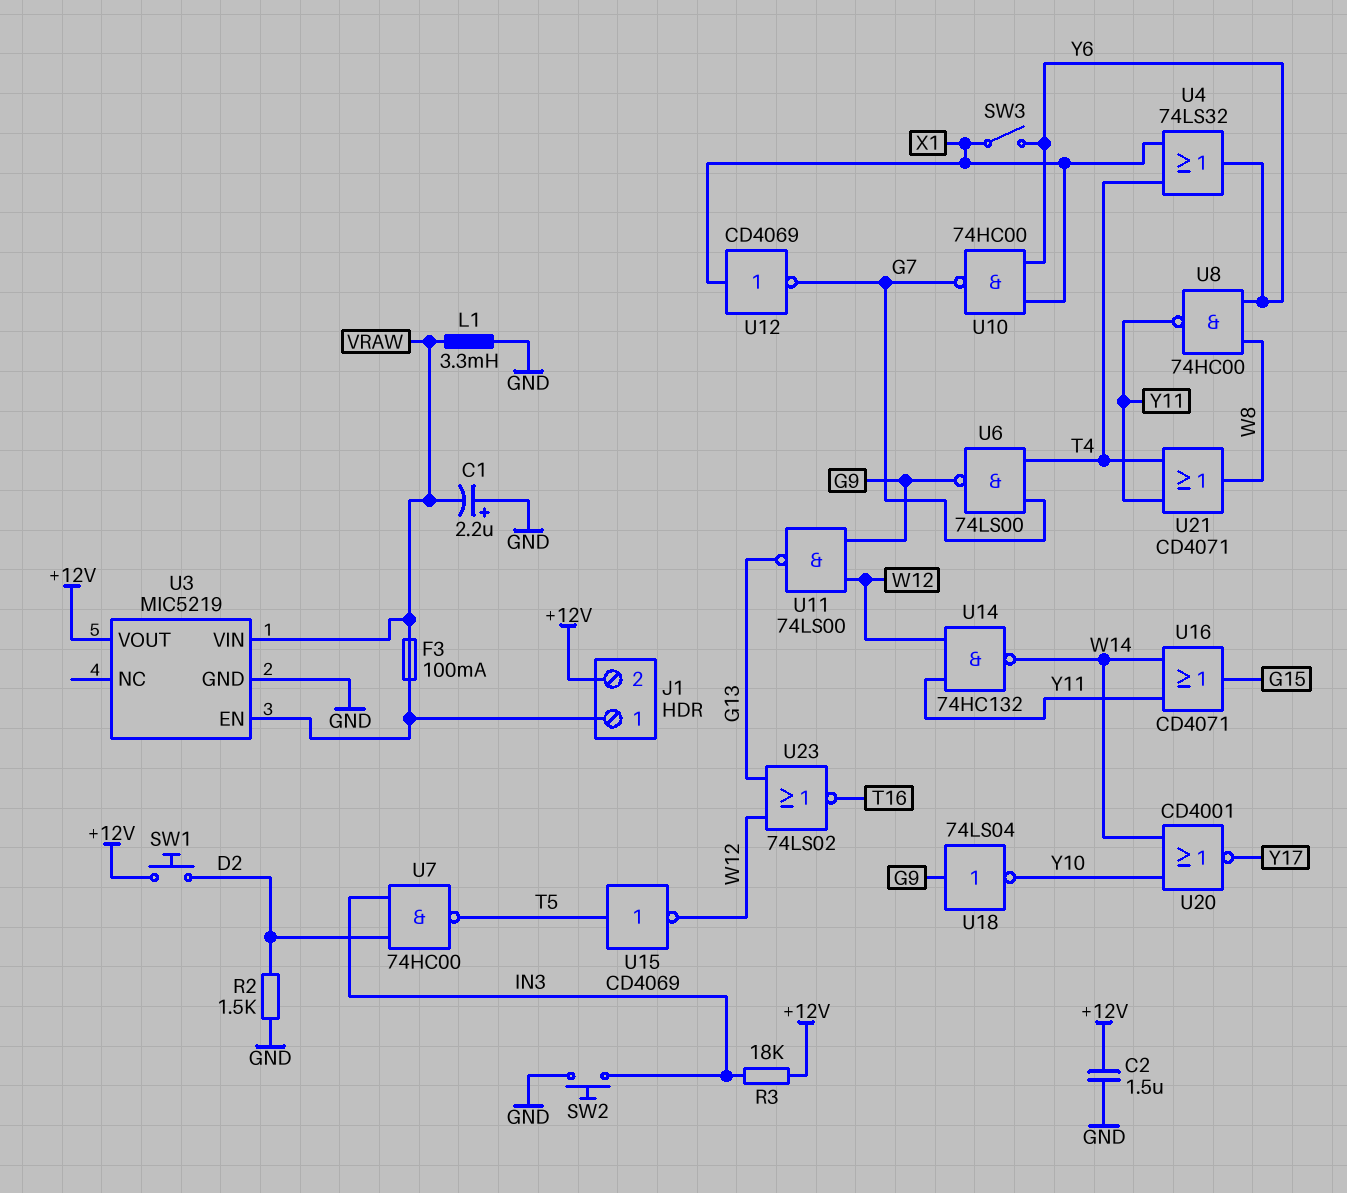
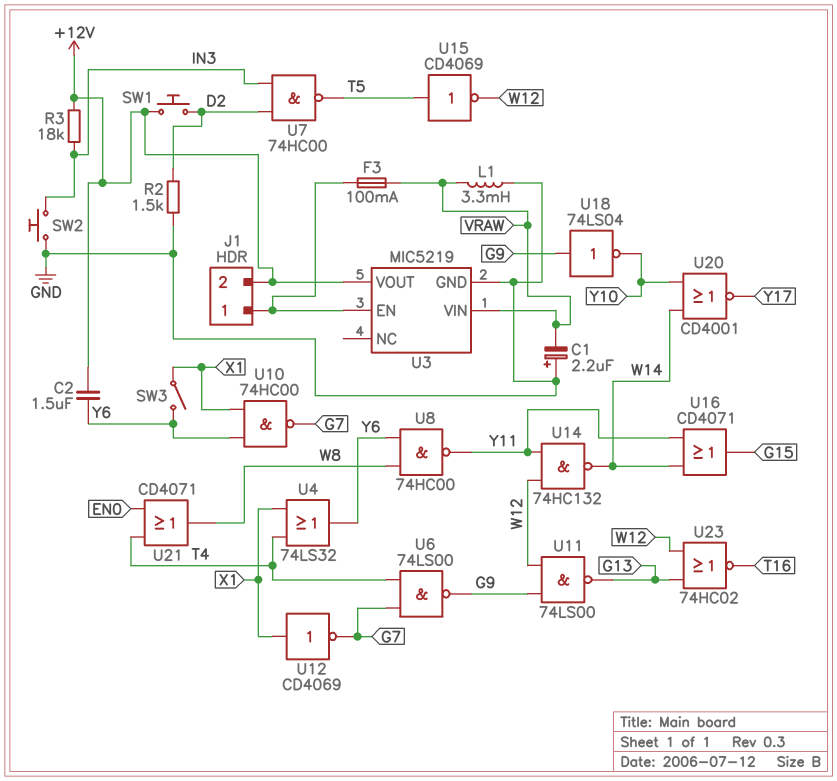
C2: 1.5uF (+12V, GND) -> 1.5uF (+12V, Y6)
U21: OR CD4071 (in T4, in Y11, out W8) -> OR CD4071 (in EN0, in T4, out W8)
U23: NOR 74LS02 (in G13, in W12, out T16) -> NOR 74HC02 (in G13, in W12, out T16)

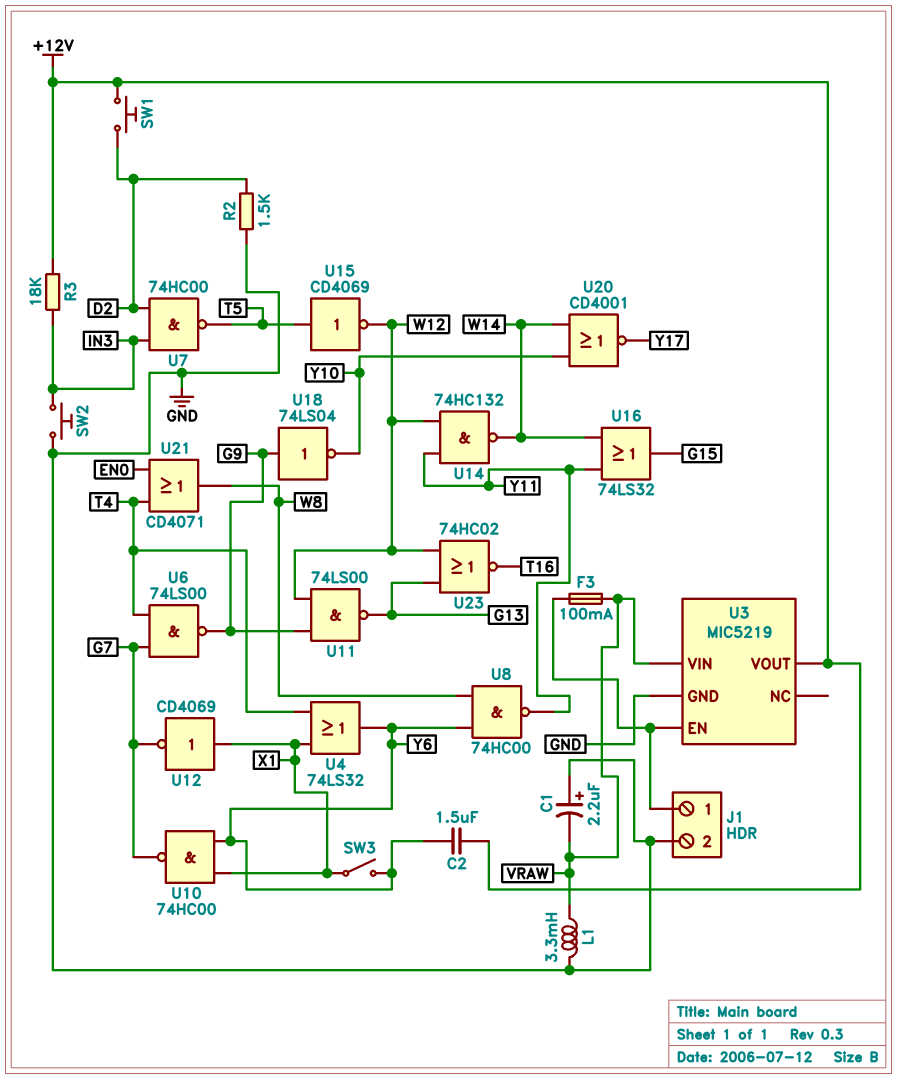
J1 pin 2: +12V -> GND
U16: OR CD4071 (in W14, in Y11, out G15) -> OR 74LS32 (in W14, in Y11, out G15)

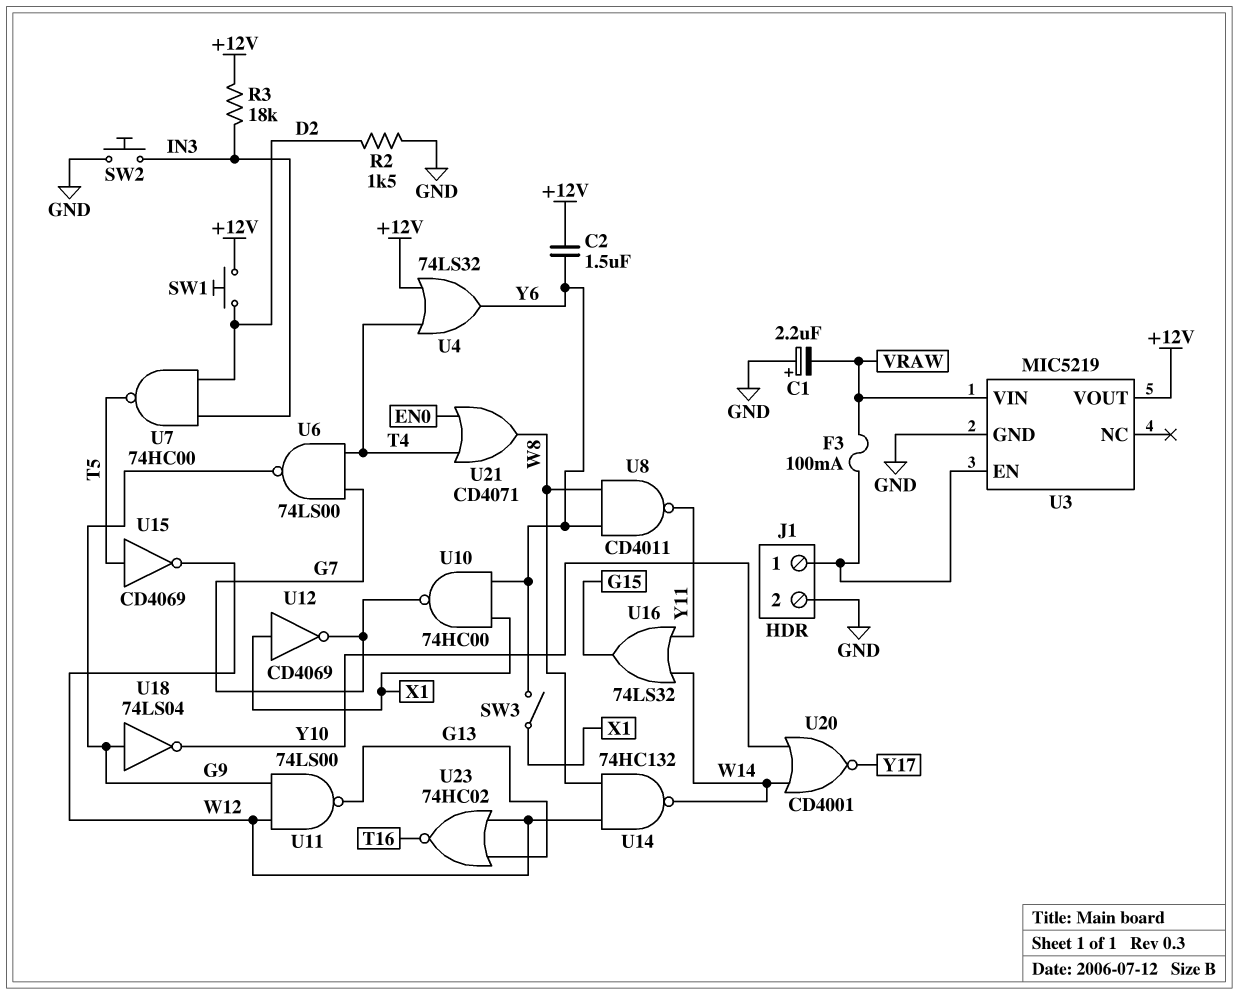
L1: 3.3mH (GND, VRAW) -> none
U4: OR 74LS32 (in T4, in X1, out Y6) -> OR 74LS32 (in +12V, in T4, out Y6)
U8: NAND 74HC00 (in W8, in Y6, out Y11) -> NAND CD4011 (in W8, in Y6, out Y11)
U14: NAND 74HC132 (in W12, in Y11, out W14) -> NAND 74HC132 (in W8, in W12, out W14)

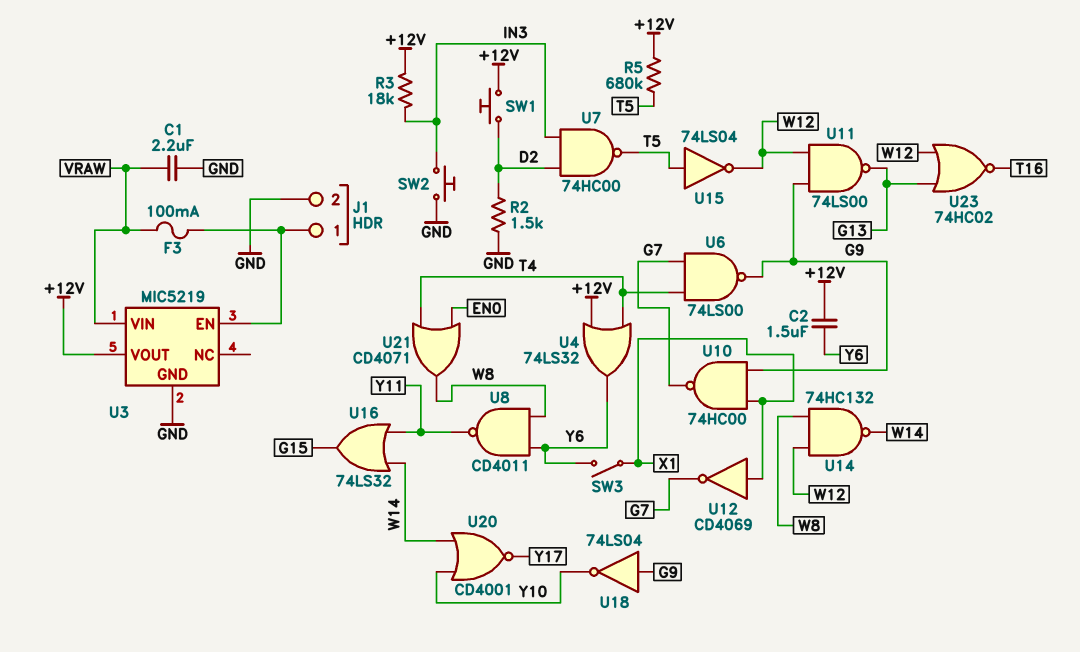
C1: 2.2uF (plus GND, minus VRAW) -> 2.2uF (GND, VRAW)
R5: none -> 680k (+12V, T5)
U10: NAND 74HC00 (in X1, in Y6, out G7) -> NAND 74HC00 (in G9, in X1, out G7)
U15: NOT CD4069 (in T5, out W12) -> NOT 74LS04 (in T5, out W12)

